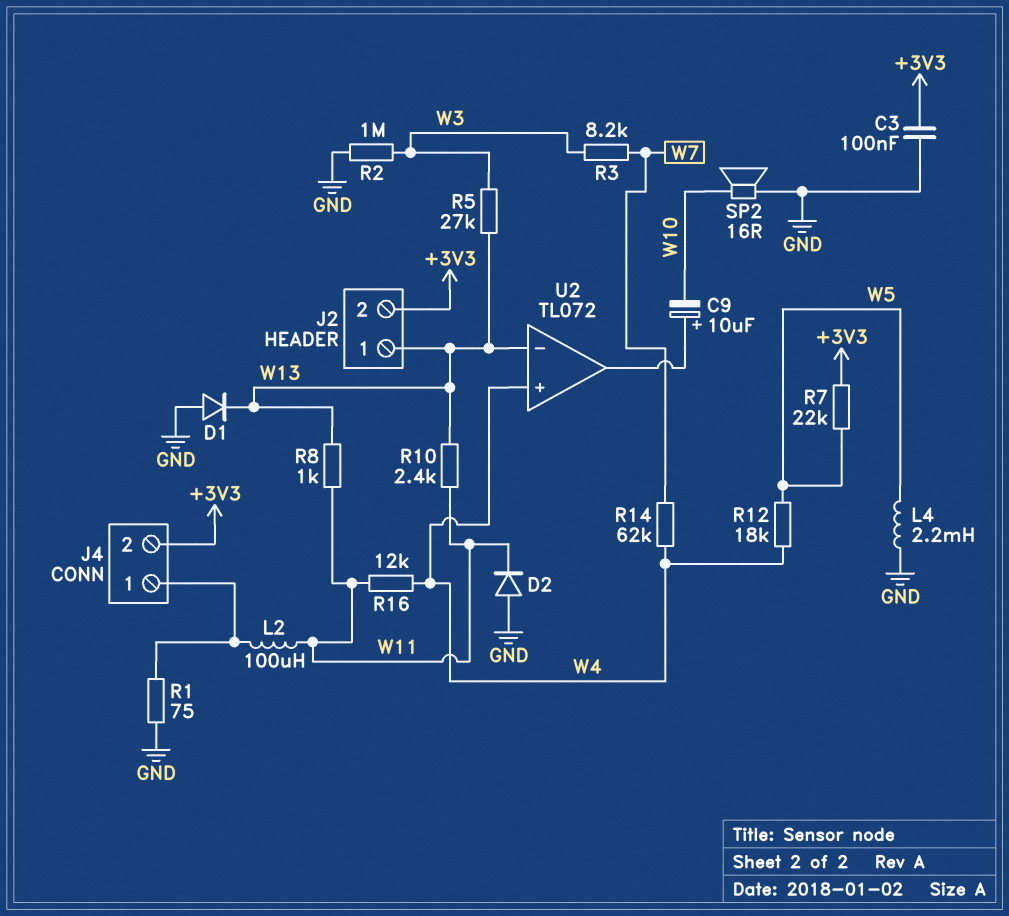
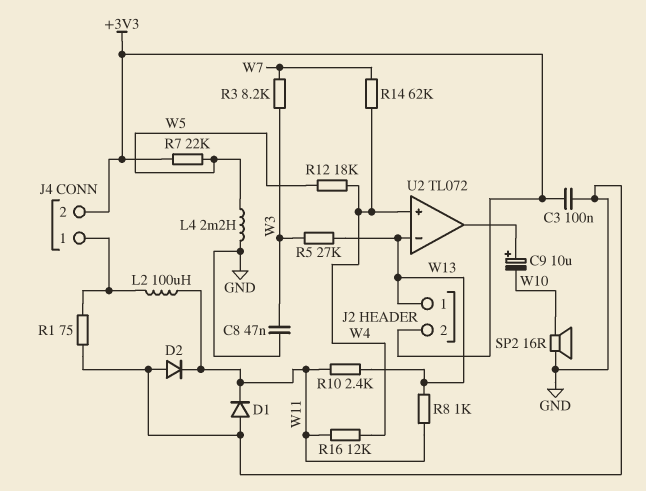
C8: none -> 47nF (GND, W3)
D1: diode (A GND, K W13) -> diode (A GND, K W11)
R2: 1M (GND, W3) -> none

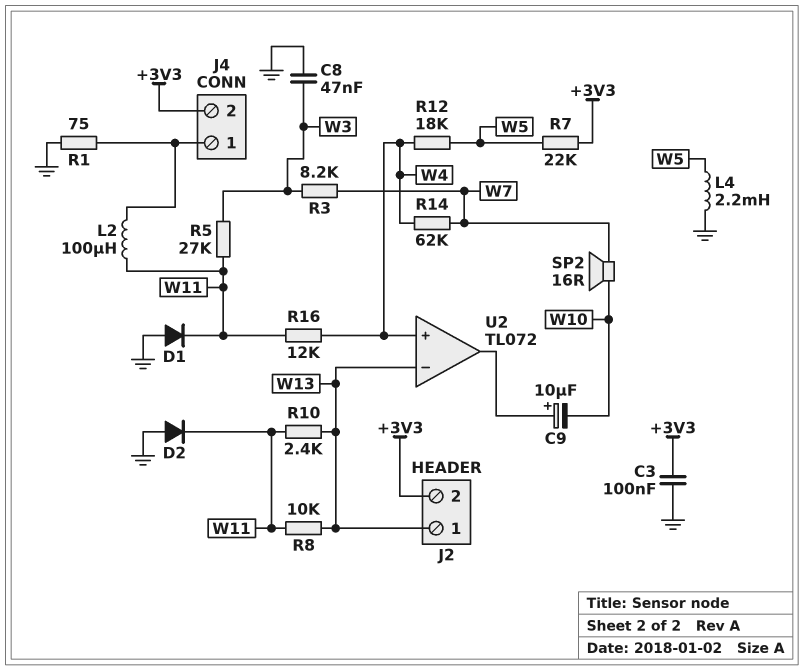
R5: 27k (W3, W13) -> 27k (W3, W11)
R8: 1k (W11, W13) -> 10k (W11, W13)
SP2: speaker 16R (GND, W10) -> speaker 16R (W7, W10)

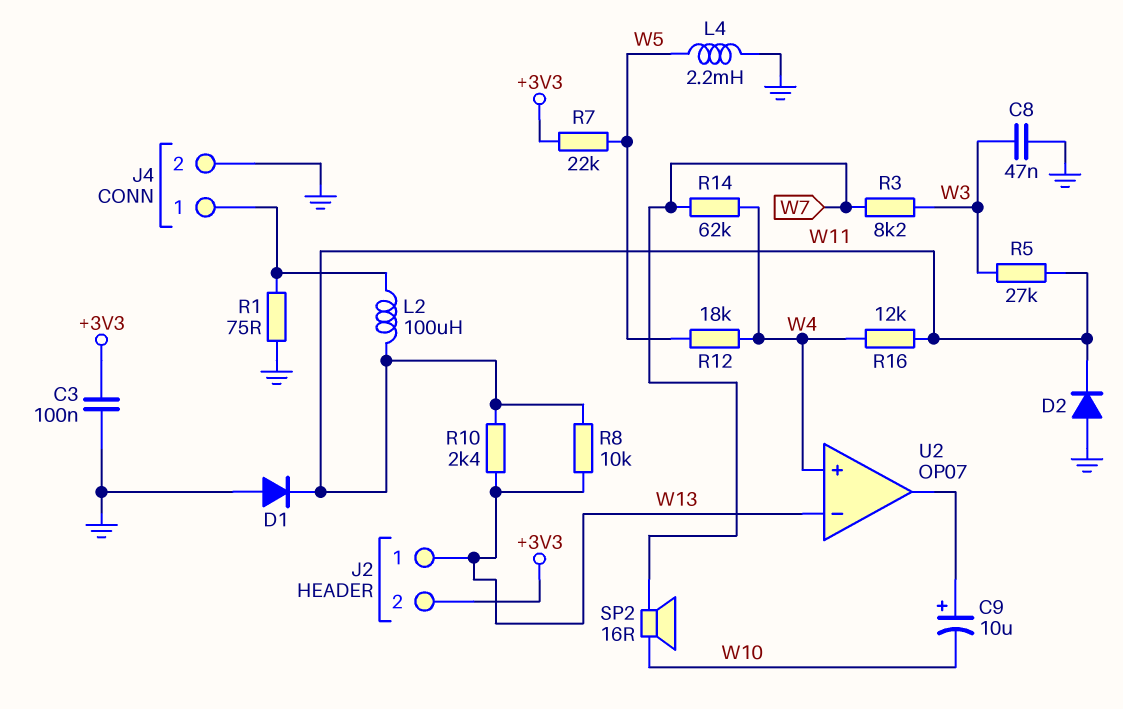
J4 pin 2: +3V3 -> GND
U2: TL072 -> OP07

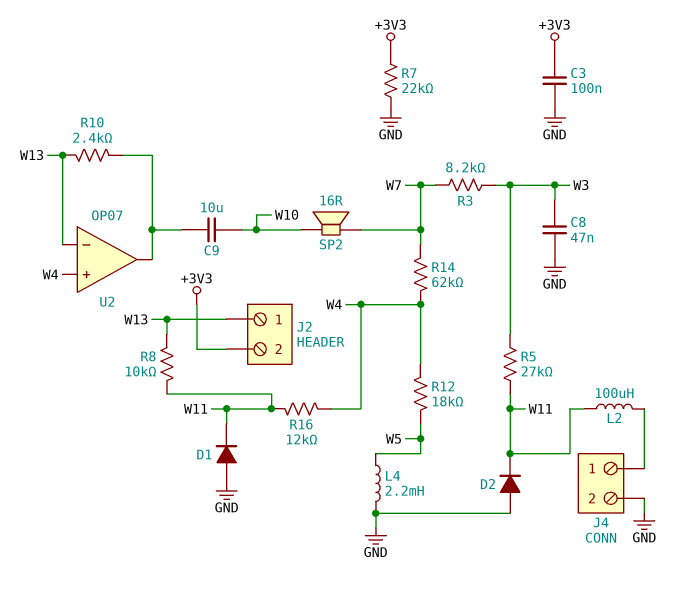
C9: 10uF (plus U2/out, minus W10) -> 10uF (U2/out, W10)
R1: 75 (GND, J4/1) -> none
R7: 22k (+3V3, W5) -> 22k (+3V3, GND)
R10: 2.4k (W11, W13) -> 2.4k (U2/out, W13)

